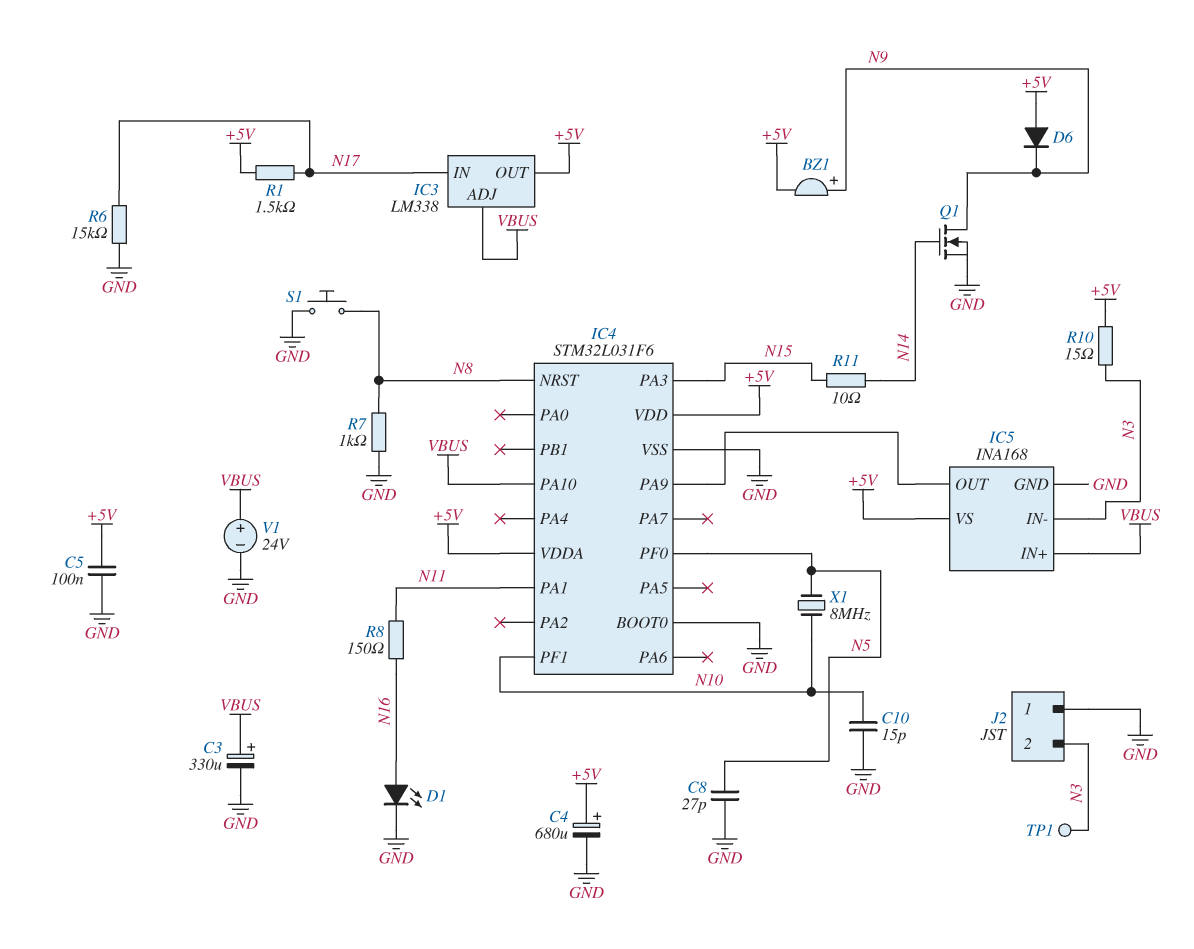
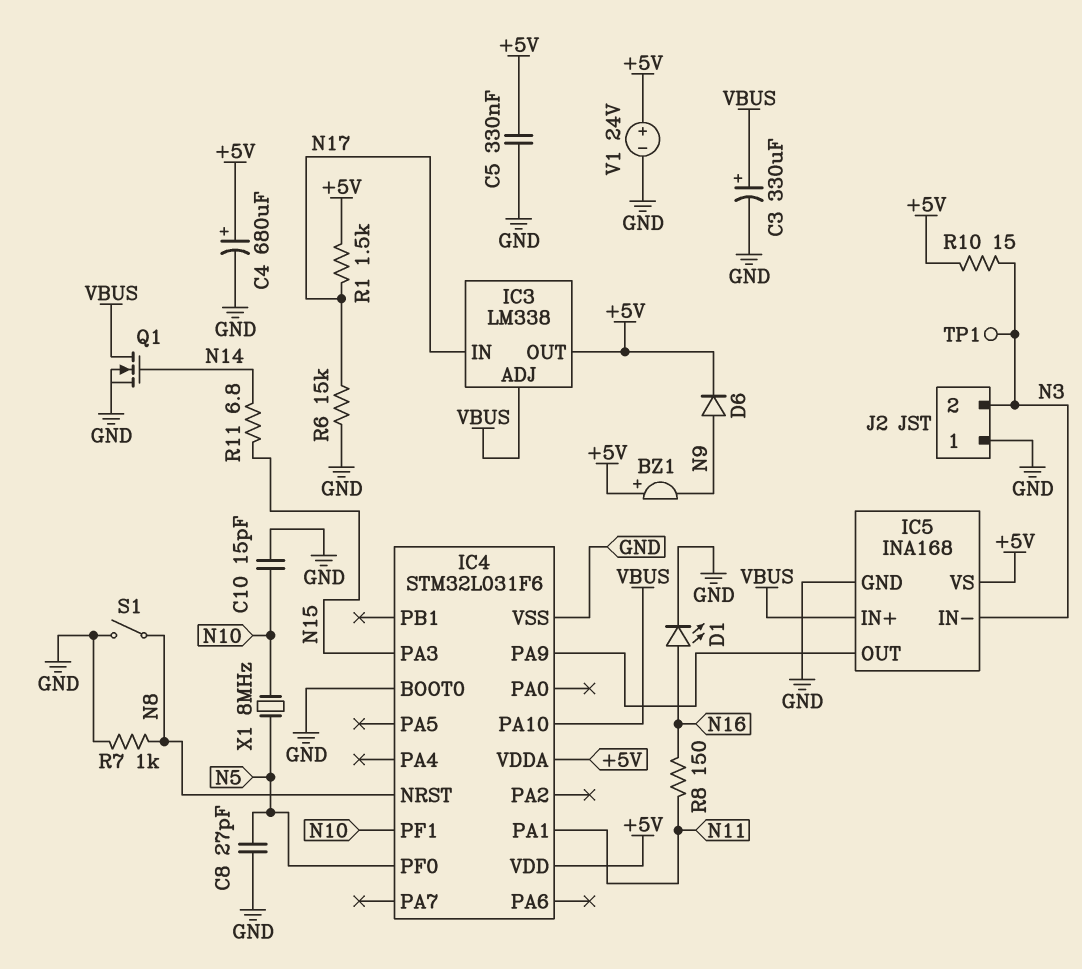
BZ1: buzzer (plus N9, minus +5V) -> buzzer (plus +5V, minus N9)
C5: 100nF (+5V, GND) -> 330nF (+5V, GND)
D6: diode (A +5V, K N9) -> diode (A N9, K +5V)
Q1: NMOS (G N14, D N9, S GND) -> NMOS (G N14, D VBUS, S GND)
R11: 10 (N14, N15) -> 6.8 (N14, N15)
S1: button (GND, N8) -> switch (GND, N8)
V1: 24V (plus VBUS, minus GND) -> 24V (plus +5V, minus GND)

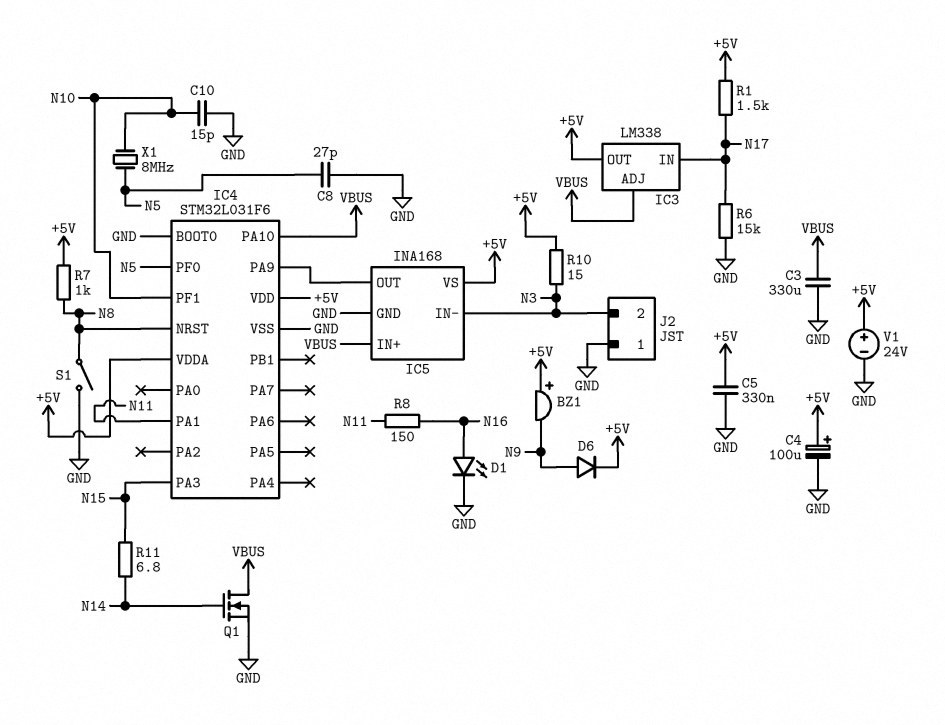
C3: 330uF (plus VBUS, minus GND) -> 330uF (GND, VBUS)
C4: 680uF (plus +5V, minus GND) -> 100uF (plus +5V, minus GND)
R7: 1k (GND, N8) -> 1k (+5V, N8)
TP1: test point (N3) -> none

